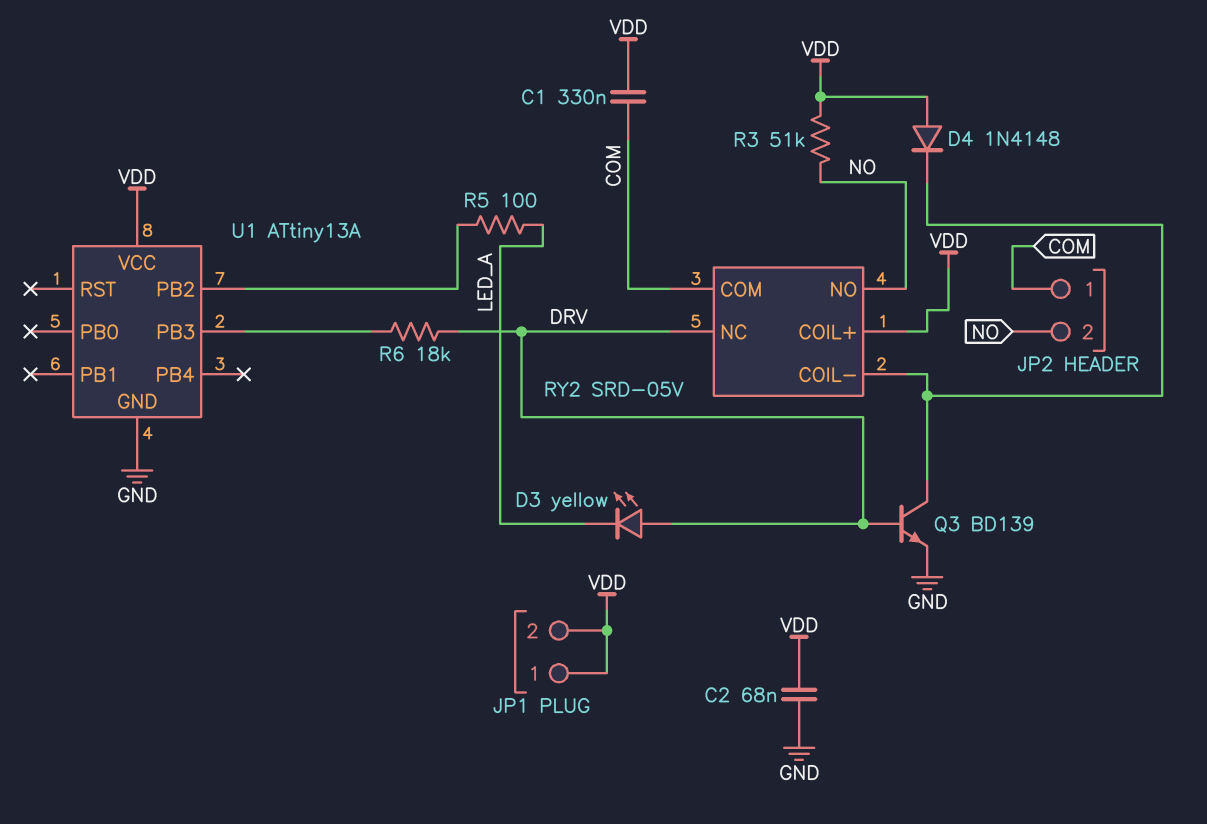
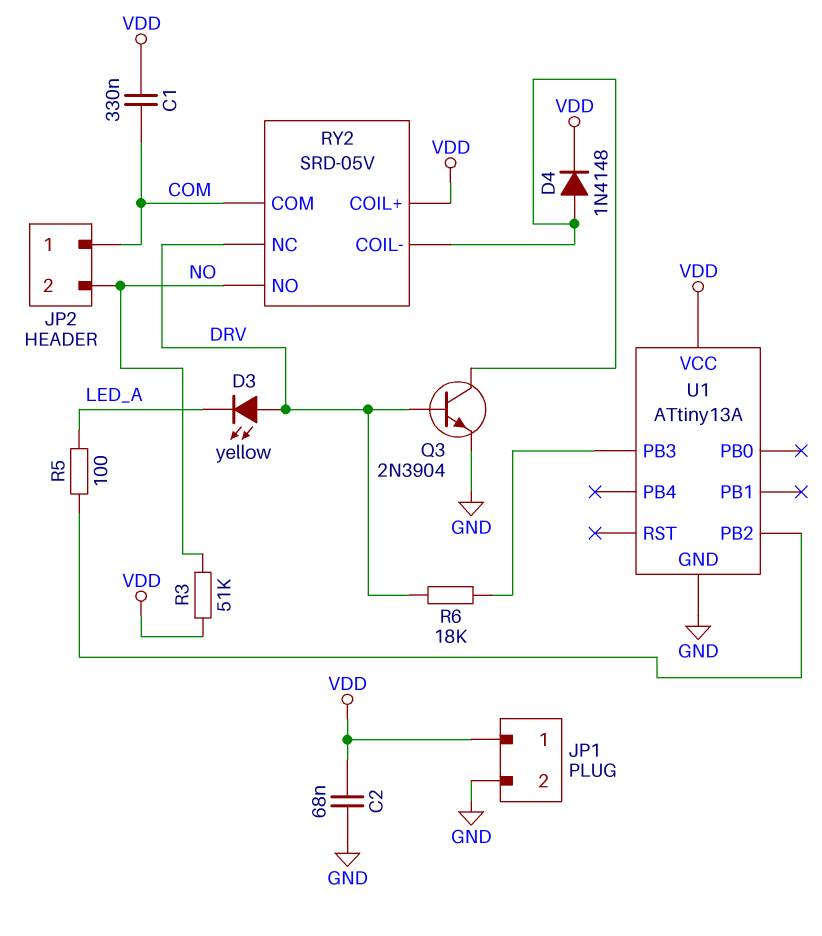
D4: diode 1N4148 (A VDD, K RY2/COIL-) -> diode 1N4148 (A RY2/COIL-, K VDD)
JP1 pin 2: VDD -> GND
Q3: NPN BD139 (B DRV, C RY2/COIL-, E GND) -> NPN 2N3904 (B DRV, C RY2/COIL-, E GND)

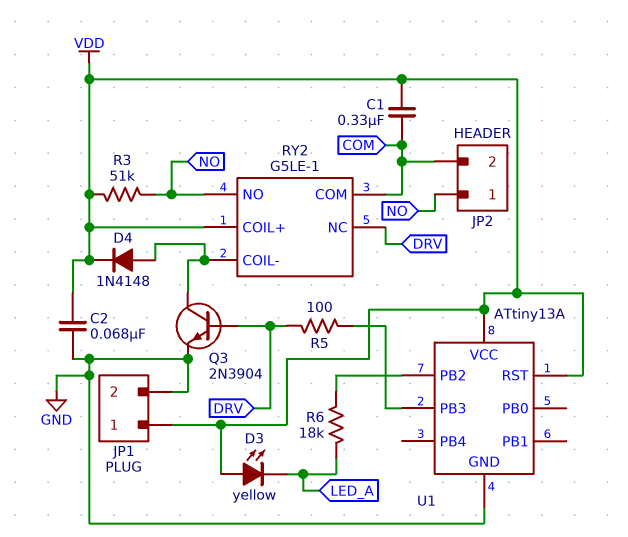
D3: LED yellow (A DRV, K LED_A) -> LED yellow (A VDD, K LED_A)
JP2 pin 1: COM -> NO
JP2 pin 2: NO -> COM
R5: 100 (LED_A, U1/PB2) -> 100 (DRV, U1/PB3)
R6: 18k (DRV, U1/PB3) -> 18k (LED_A, U1/PB2)
RY2: SRD-05V -> G5LE-1
U1 pin RST: none -> VDD

